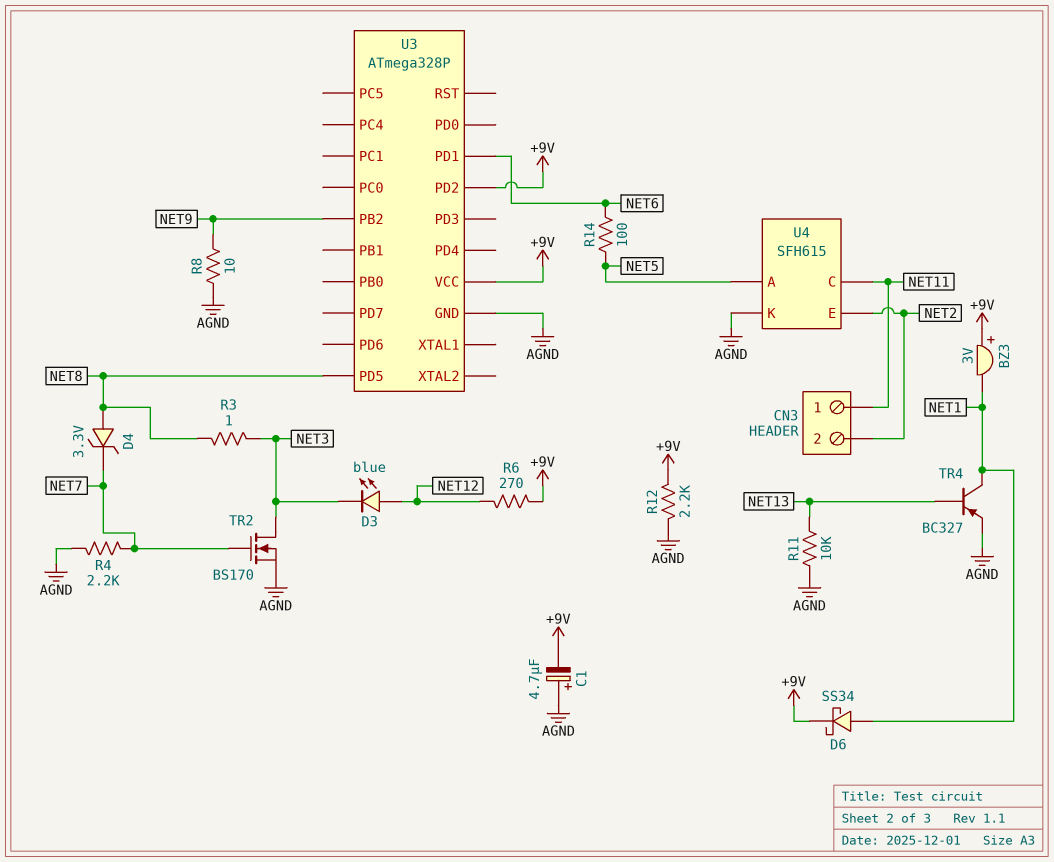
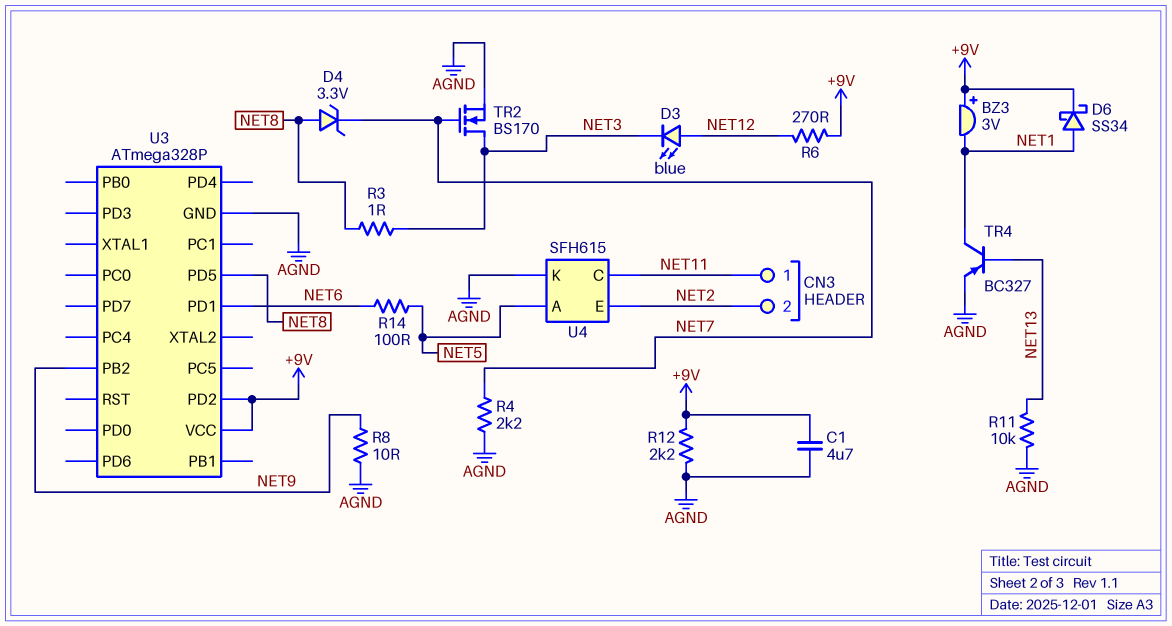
C1: 4.7uF (plus AGND, minus +9V) -> 4.7uF (+9V, AGND)

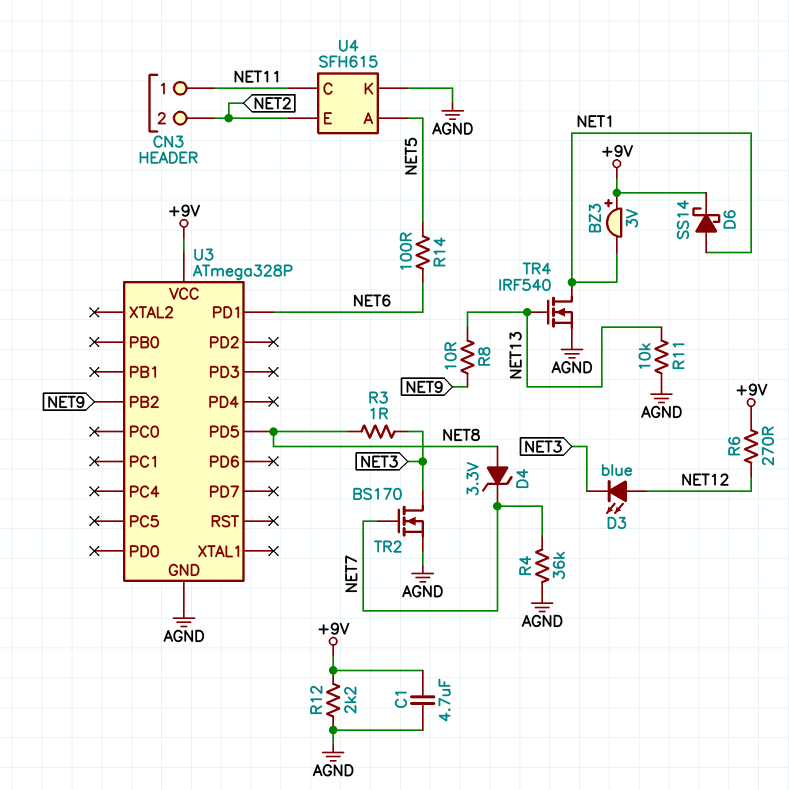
D6: schottky SS34 (A NET1, K +9V) -> schottky SS14 (A NET1, K +9V)
R4: 2.2k (AGND, NET7) -> 36k (AGND, NET7)
R8: 10 (AGND, NET9) -> 10 (NET9, NET13)
TR4: PNP BC327 (B NET13, C NET1, E AGND) -> NMOS IRF540 (G NET13, D NET1, S AGND)
U3 pin PD2: +9V -> none

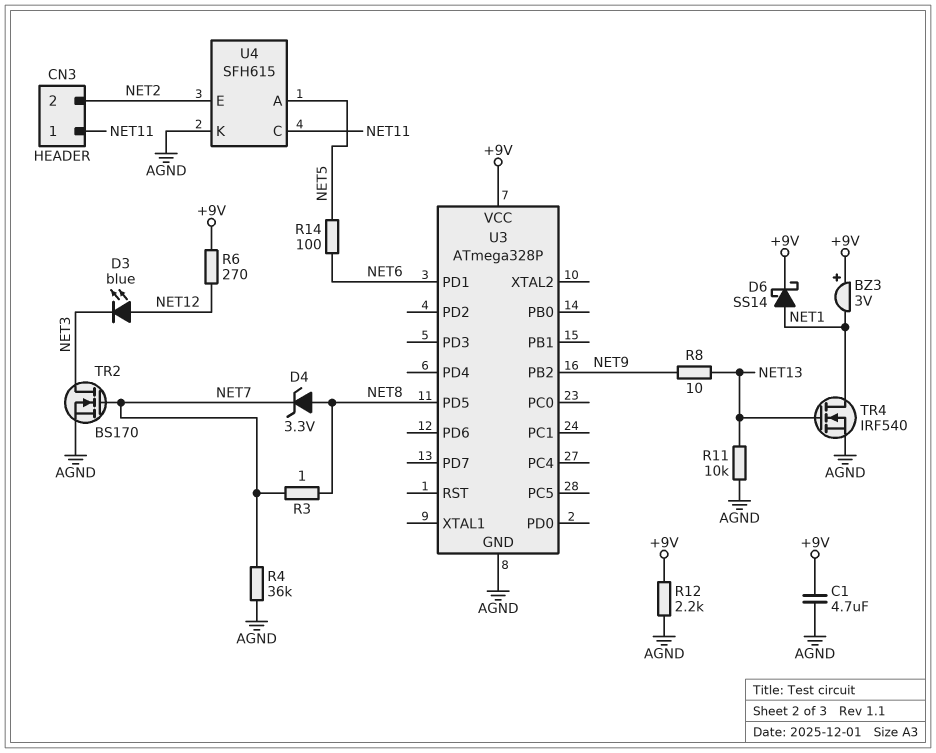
R3: 1 (NET3, NET8) -> 1 (NET7, NET8)

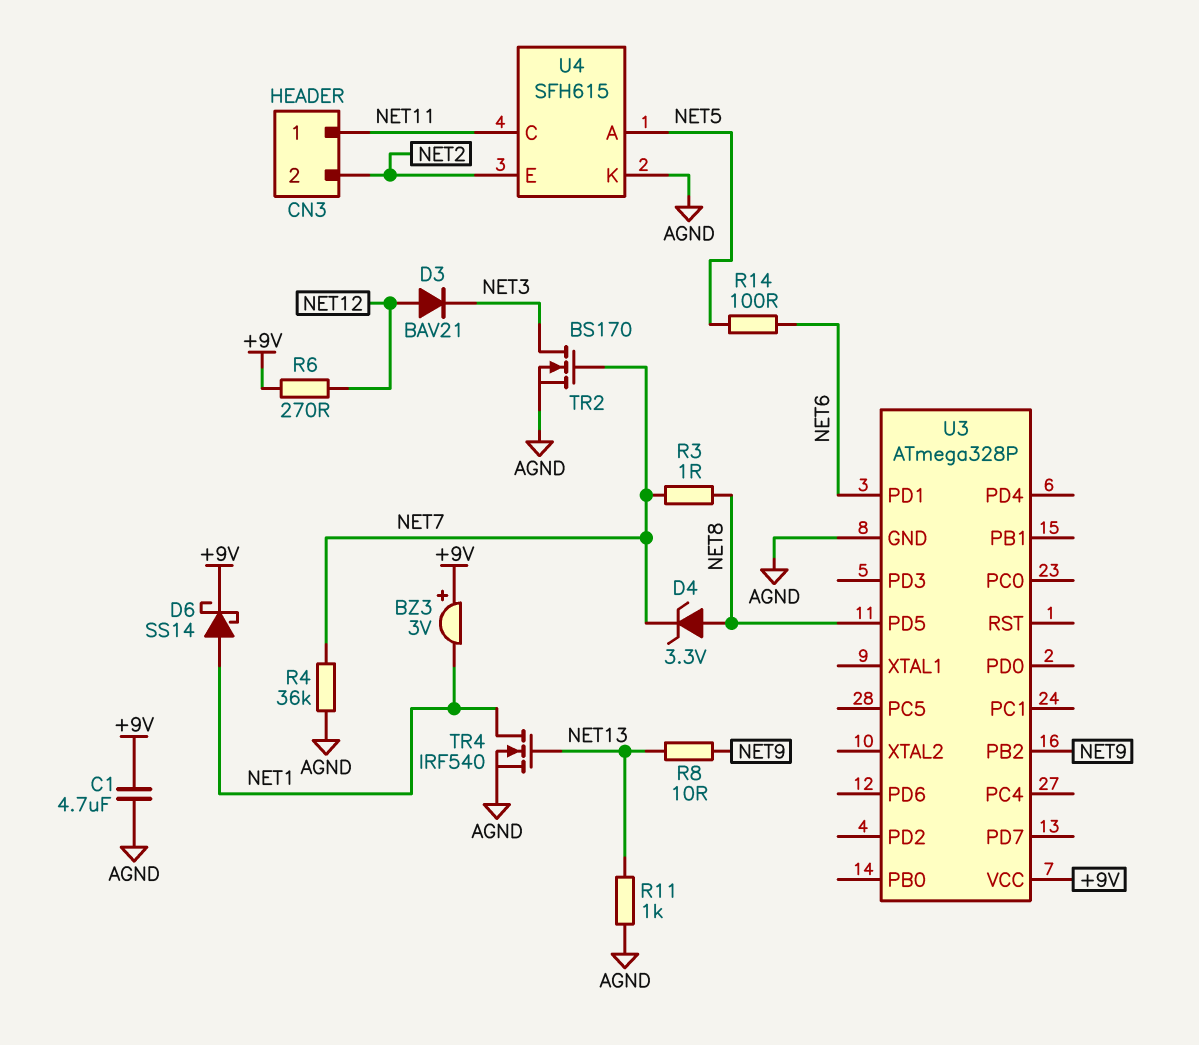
D3: LED blue (A NET12, K NET3) -> diode BAV21 (A NET12, K NET3)
R11: 10k (AGND, NET13) -> 1k (AGND, NET13)
R12: 2.2k (+9V, AGND) -> none

